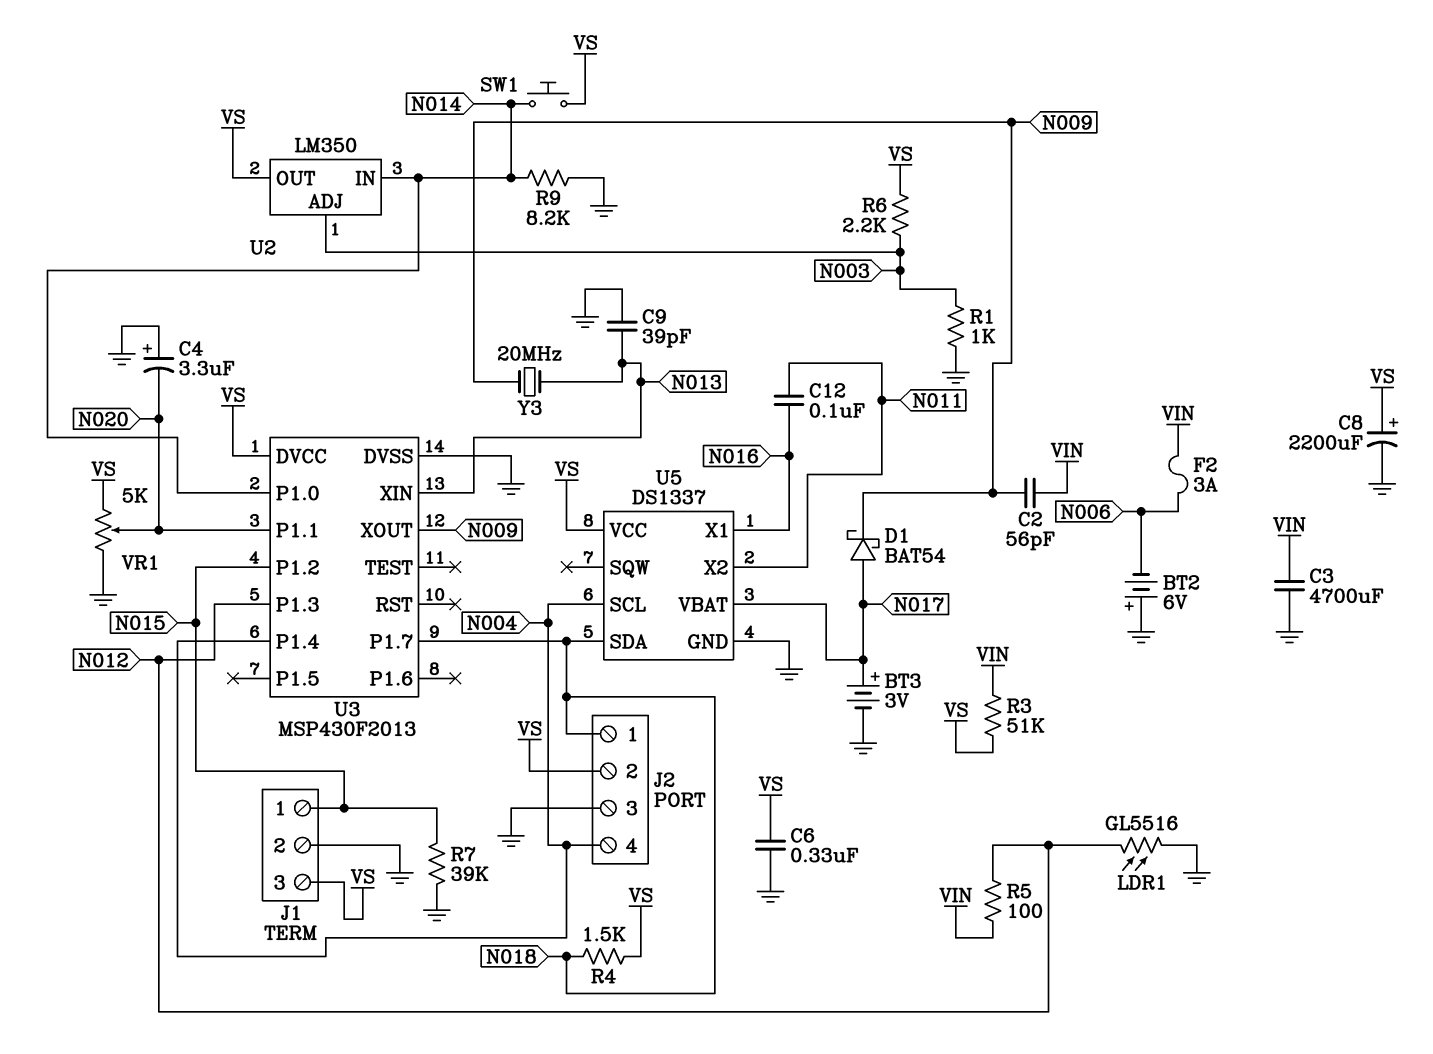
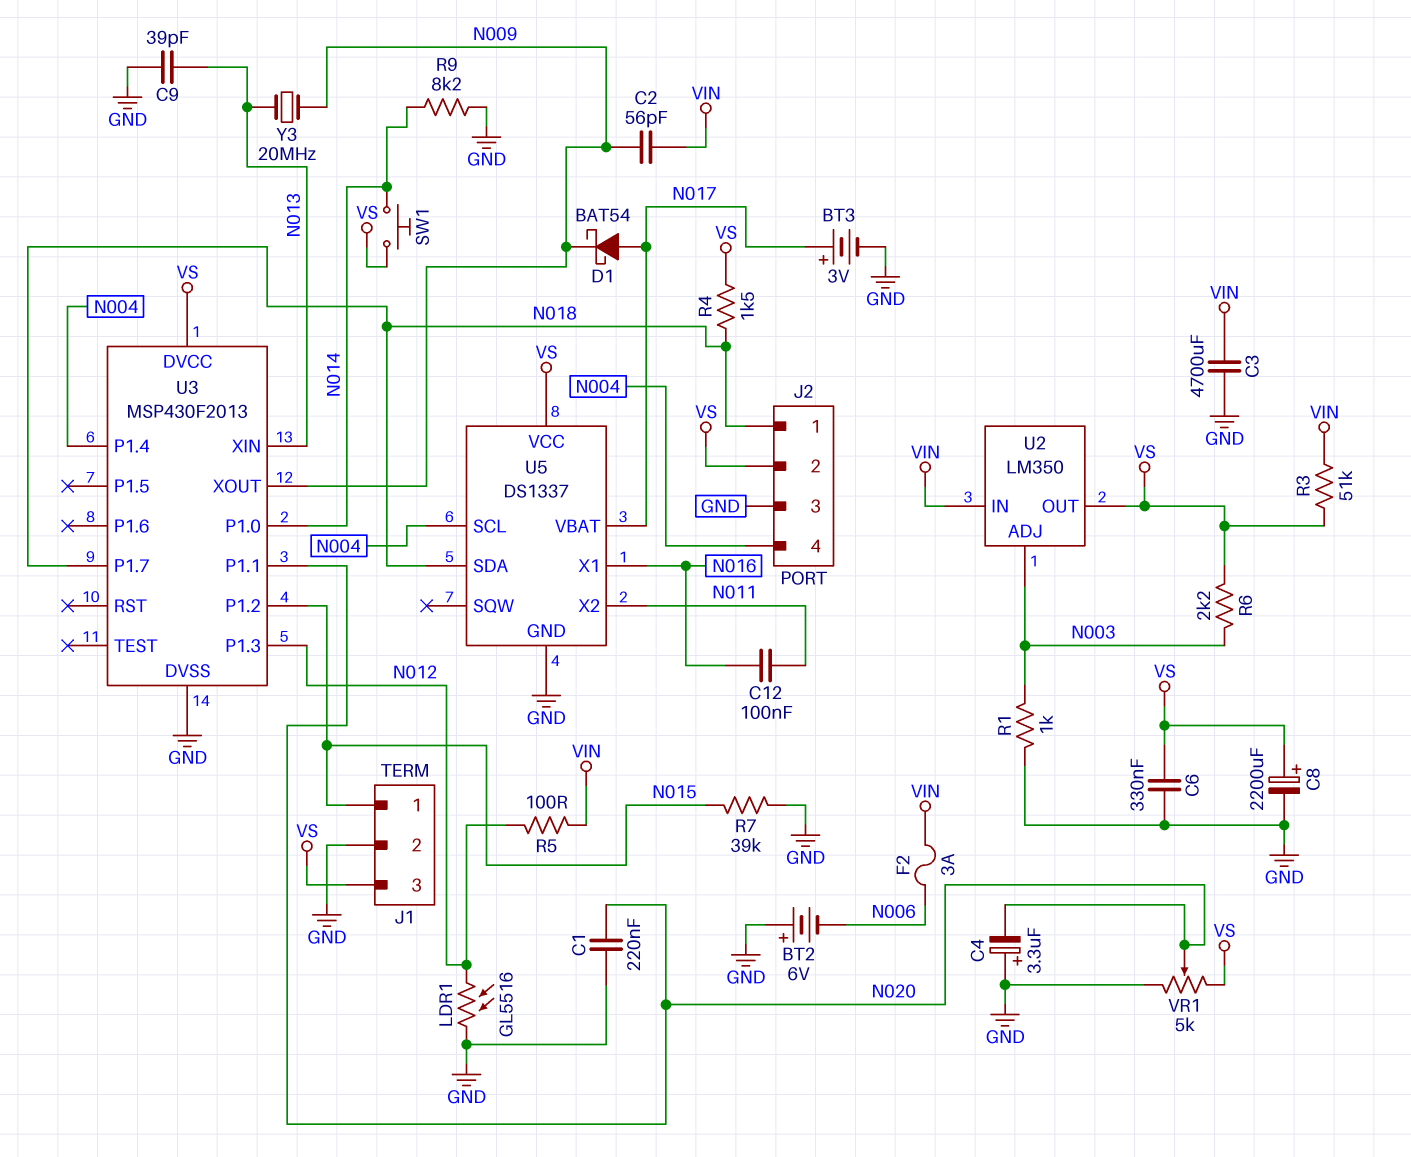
C1: none -> 220nF (GND, N020)
U2 pin IN: N014 -> VIN

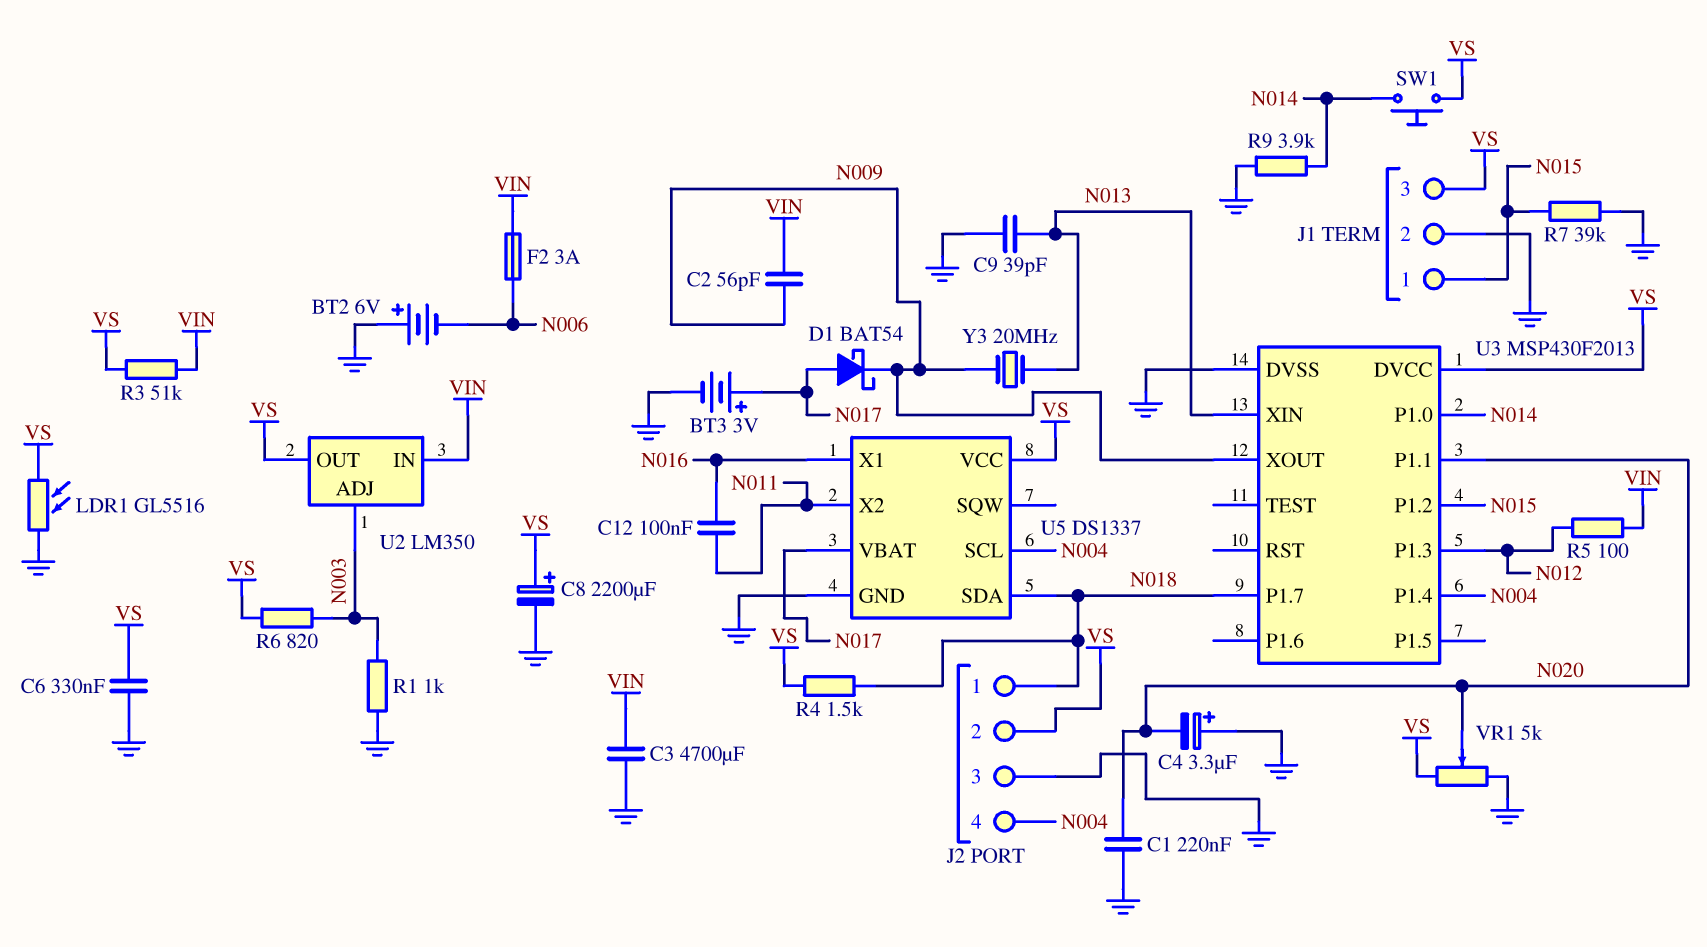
LDR1: GL5516 (GND, N012) -> GL5516 (GND, VS)
R6: 2.2k (N003, VS) -> 820 (N003, VS)
R9: 8.2k (GND, N014) -> 3.9k (GND, N014)

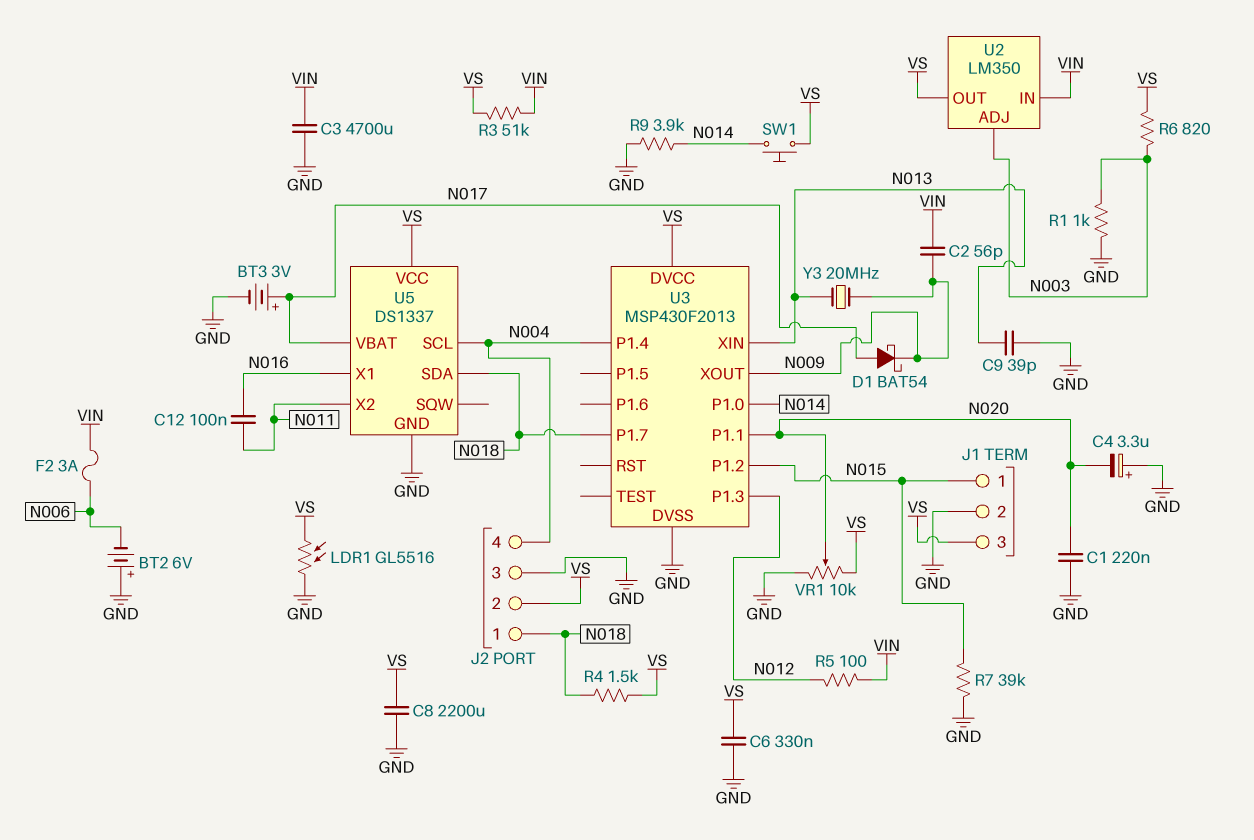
C8: 2200uF (plus VS, minus GND) -> 2200uF (GND, VS)
VR1: 5k (GND, VS, wiper N020) -> 10k (GND, VS, wiper N020)

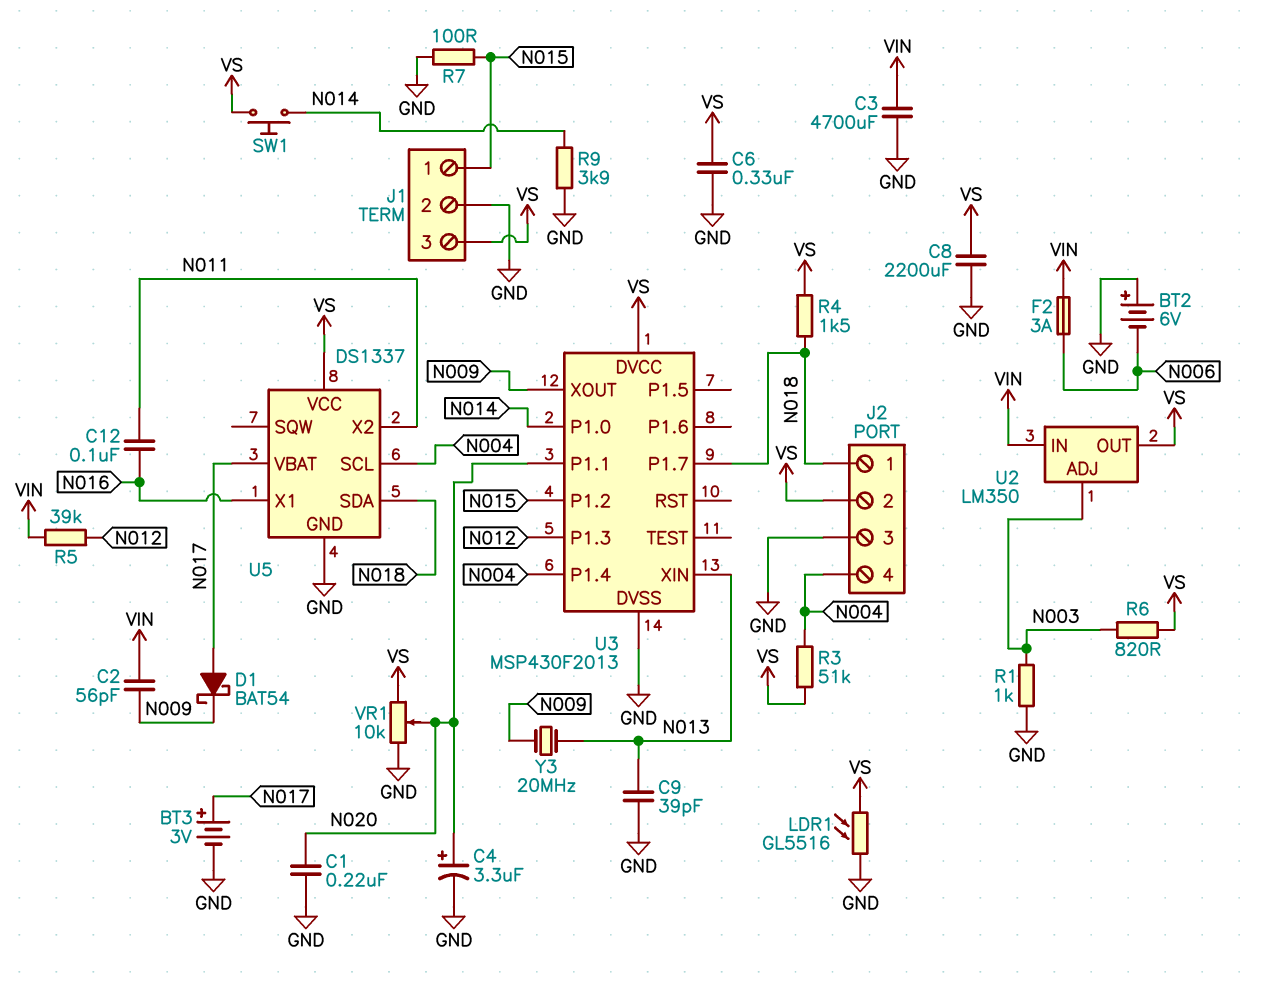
C4: 3.3uF (plus GND, minus N020) -> 3.3uF (plus N020, minus GND)
R3: 51k (VIN, VS) -> 51k (N004, VS)
R5: 100 (N012, VIN) -> 39k (N012, VIN)
R7: 39k (GND, N015) -> 100 (GND, N015)

